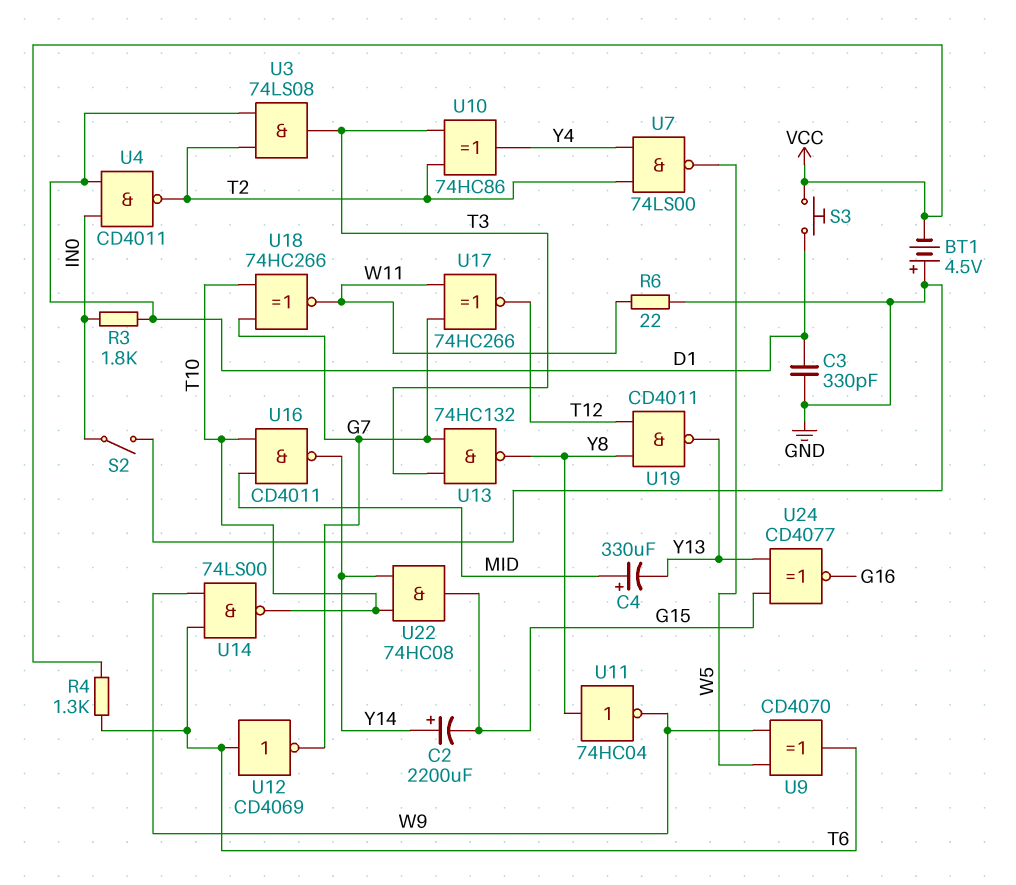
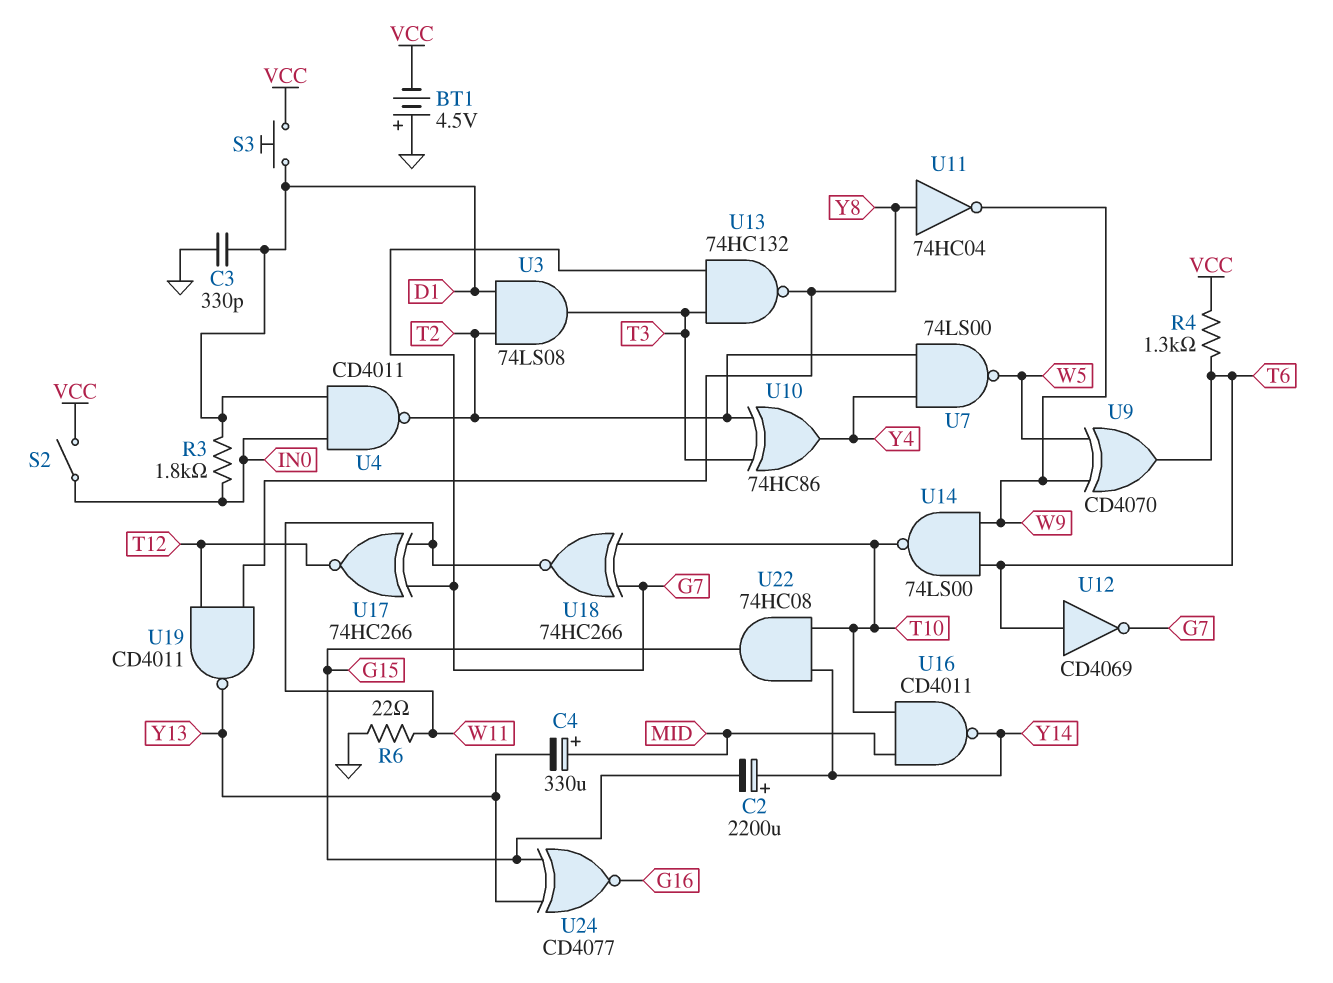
S2: switch (GND, IN0) -> switch (IN0, VCC)

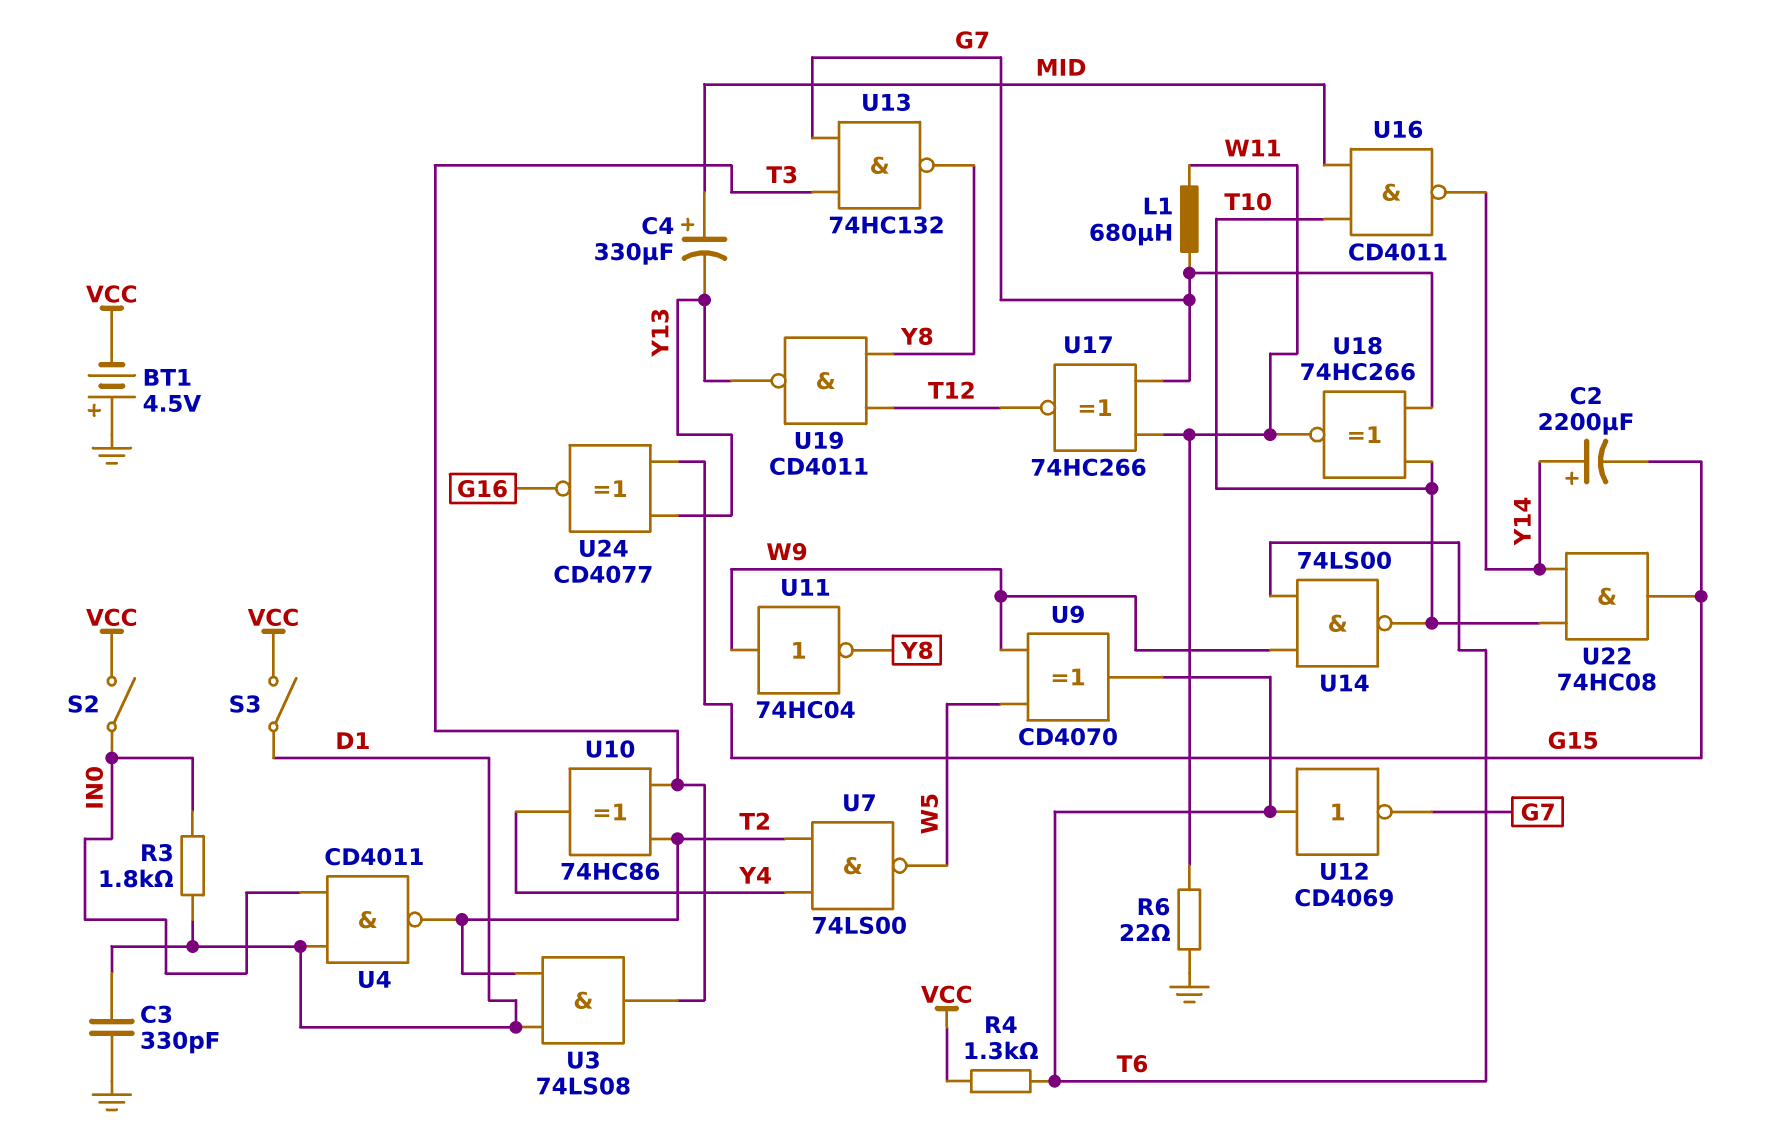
L1: none -> 680uH (G7, W11)
S3: button (D1, VCC) -> switch (D1, VCC)
U11: NOT 74HC04 (in Y8, out W9) -> NOT 74HC04 (in W9, out Y8)

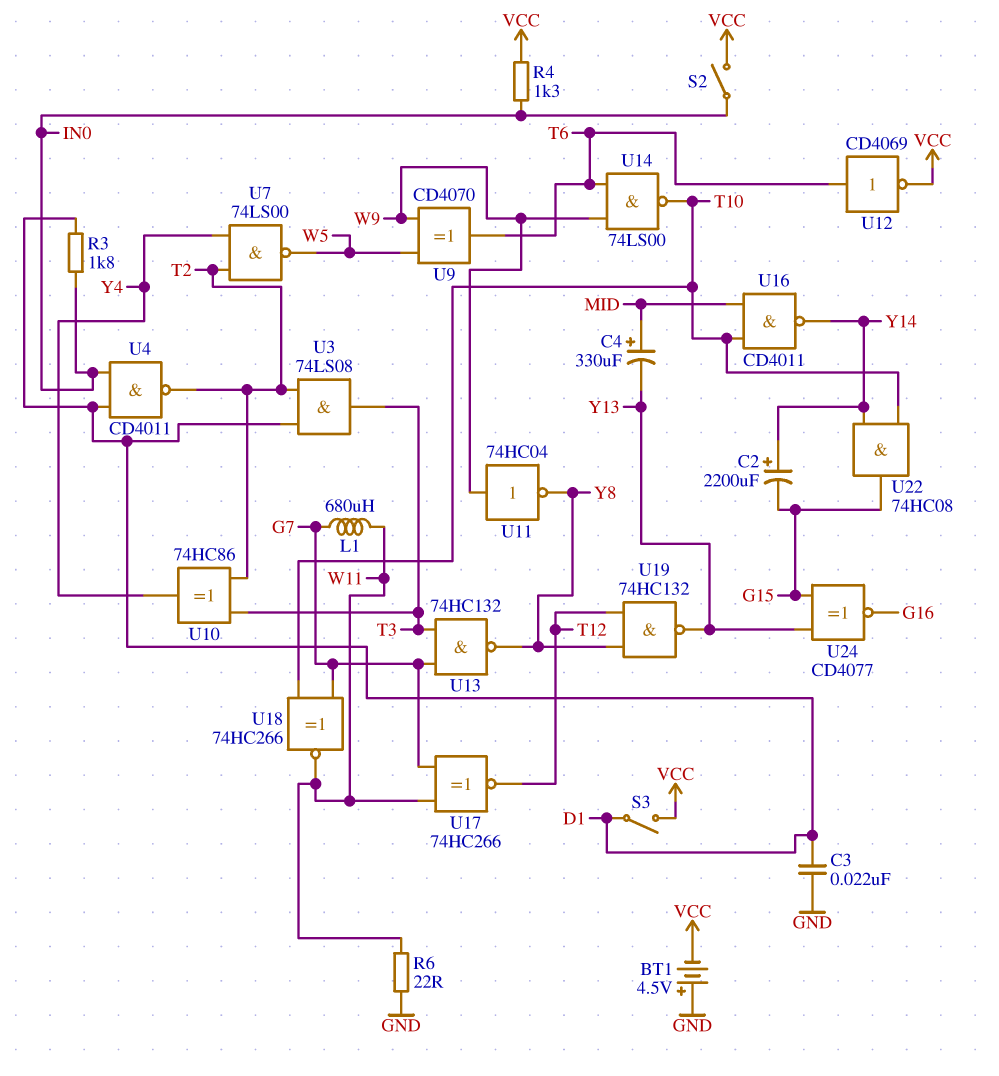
C3: 330pF (D1, GND) -> 22nF (D1, GND)
R4: 1.3k (T6, VCC) -> 1.3k (IN0, VCC)
U12: NOT CD4069 (in T6, out G7) -> NOT CD4069 (in T6, out VCC)
U19: NAND CD4011 (in T12, in Y8, out Y13) -> NAND 74HC132 (in T12, in Y8, out Y13)

